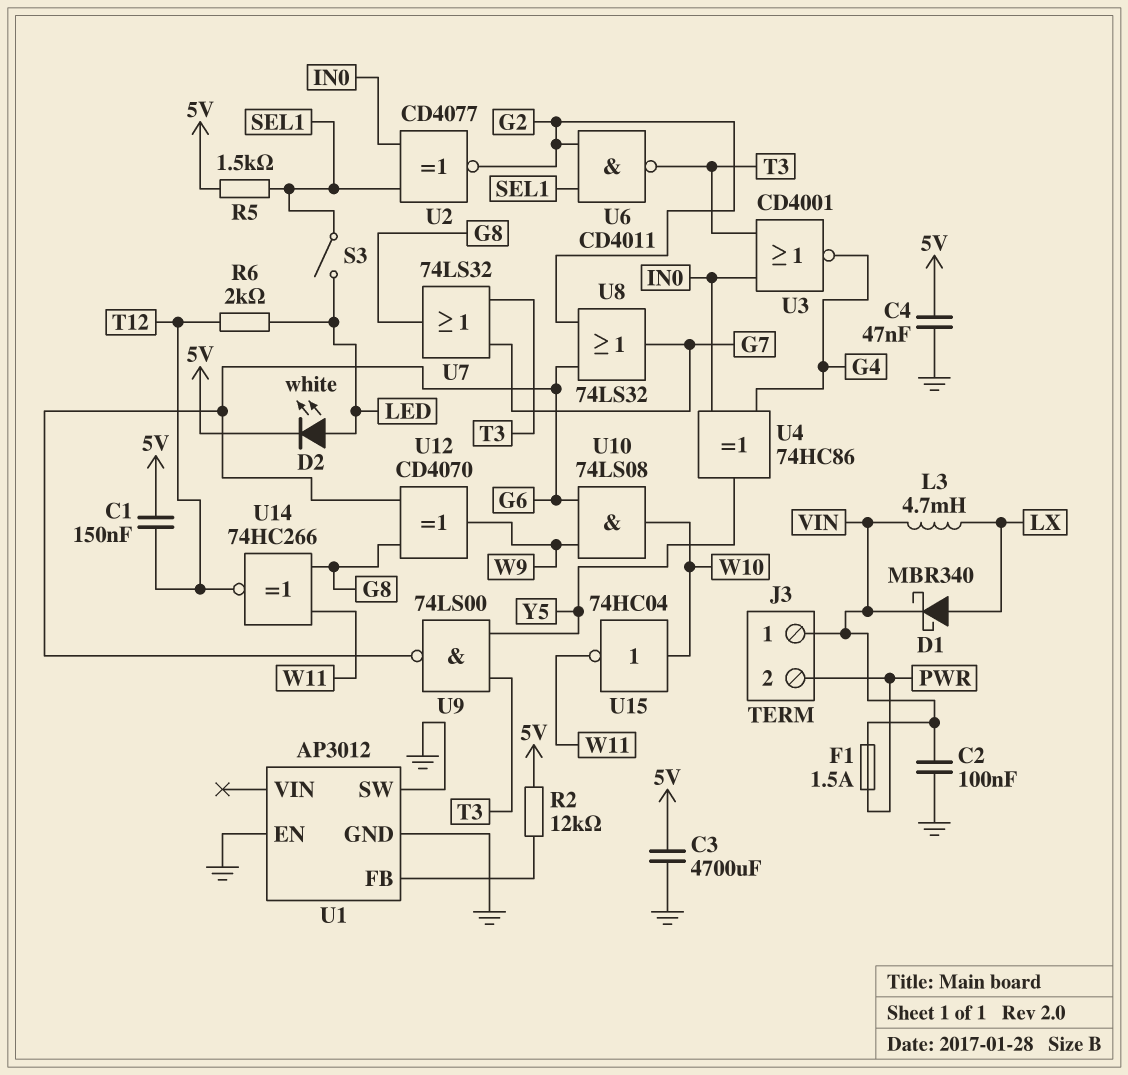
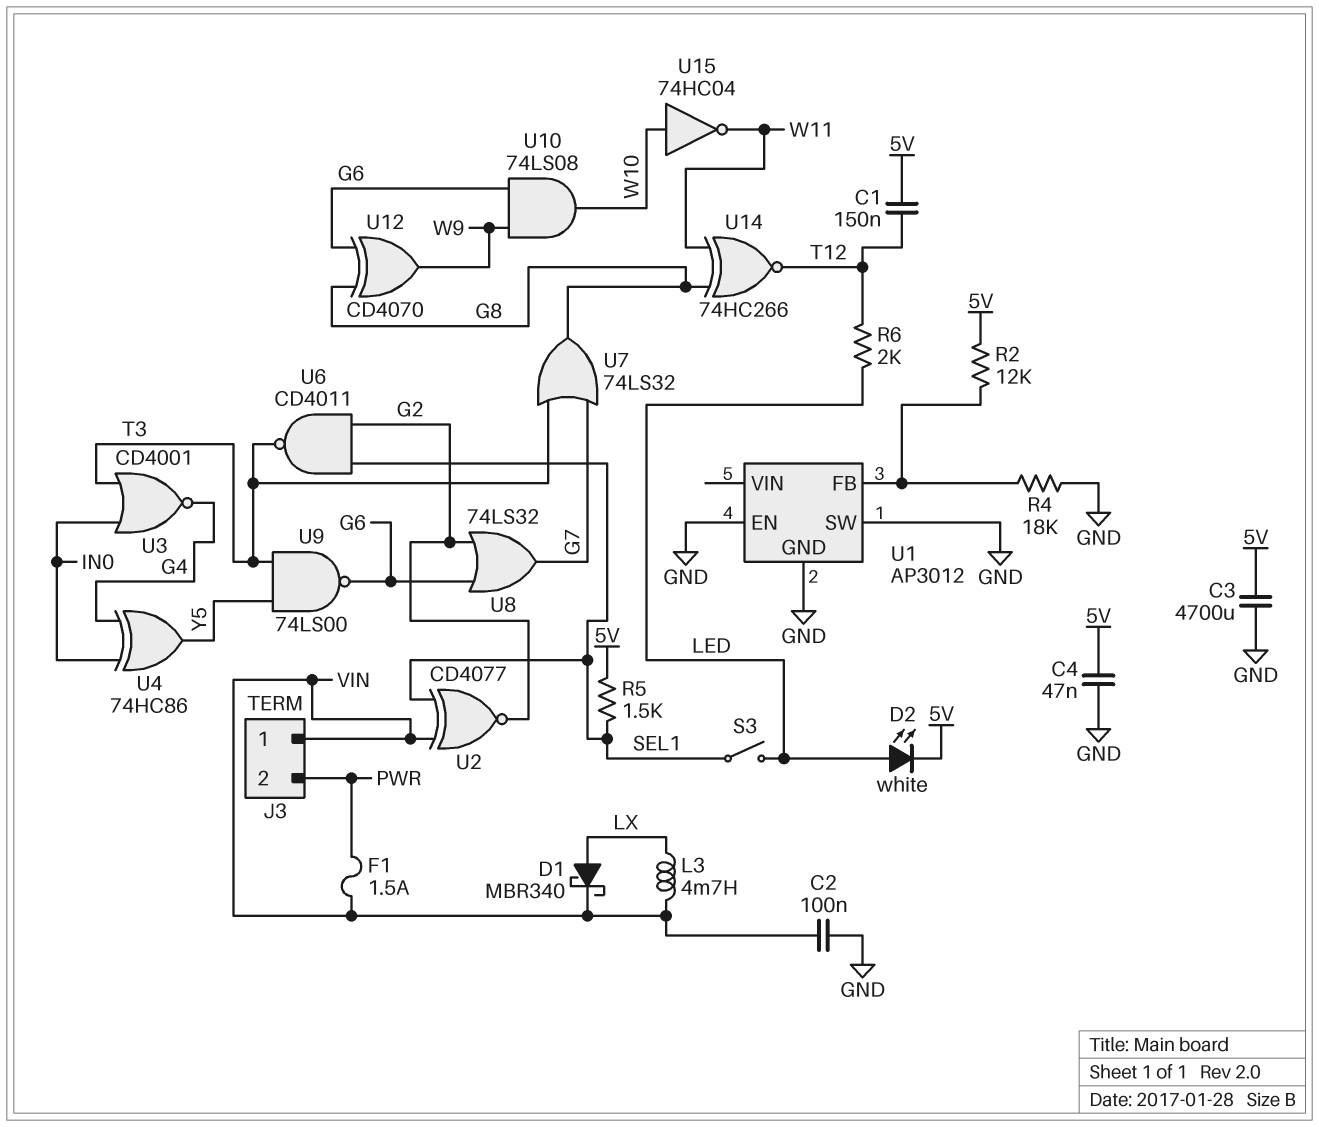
R4: none -> 18k (GND, U1/FB)
U2: XNOR CD4077 (in IN0, in SEL1, out G2) -> XNOR CD4077 (in SEL1, in VIN, out G2)

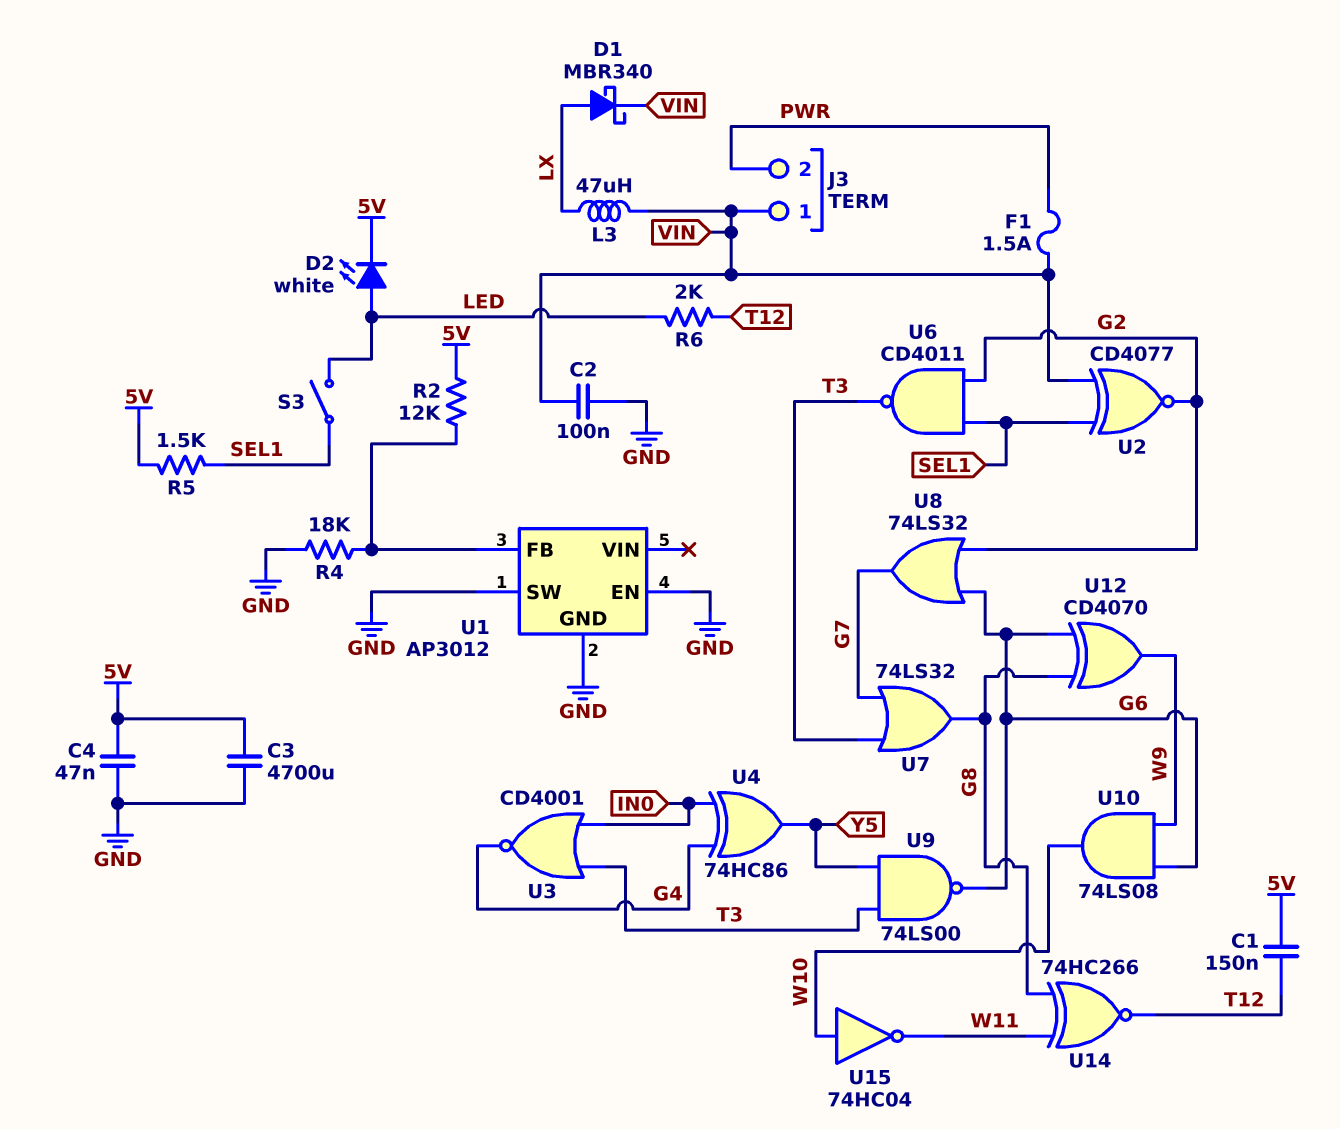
L3: 4.7mH (LX, VIN) -> 47uH (LX, VIN)

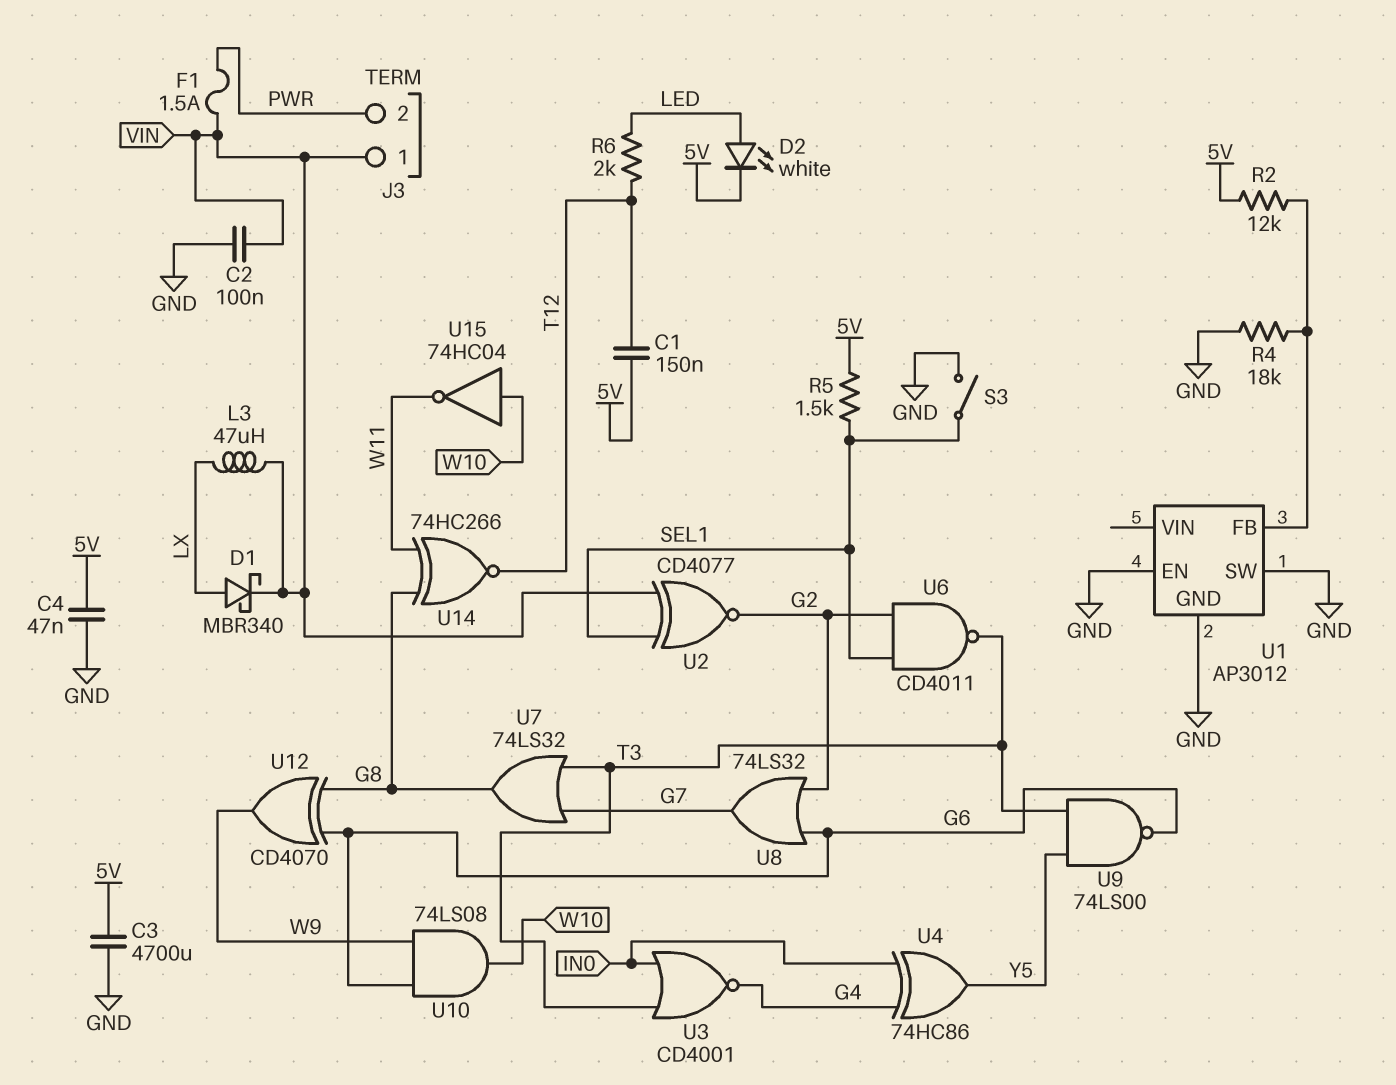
S3: switch (LED, SEL1) -> switch (GND, SEL1)

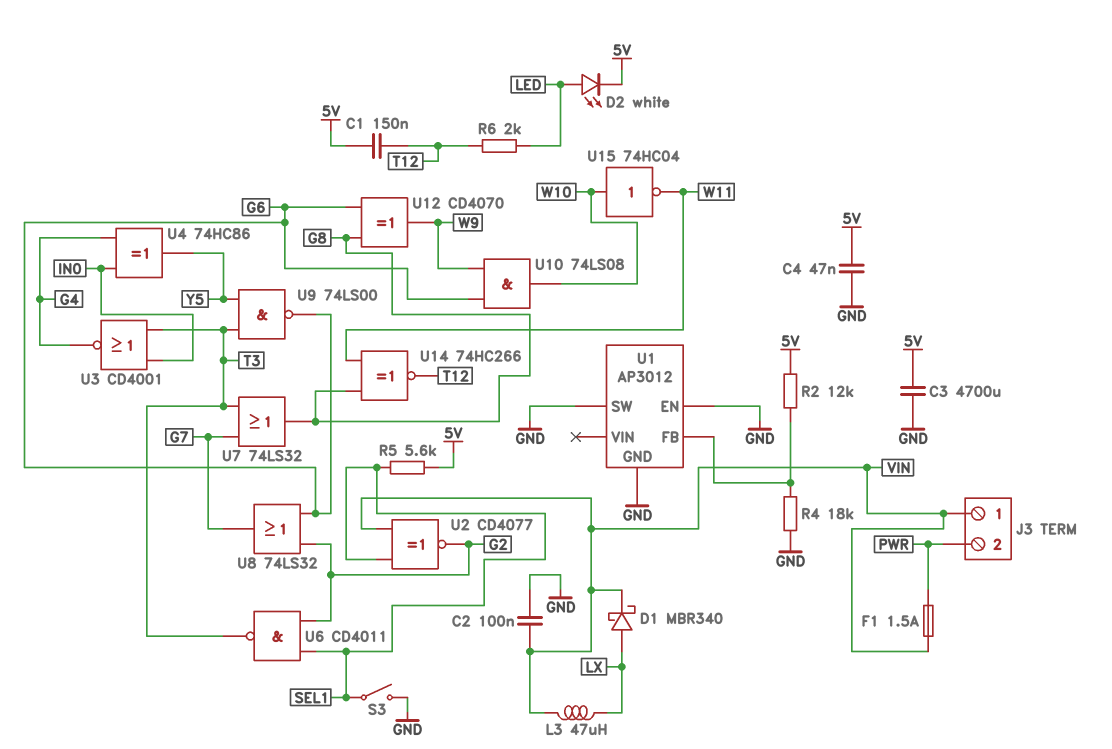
R5: 1.5k (5V, SEL1) -> 5.6k (5V, SEL1)

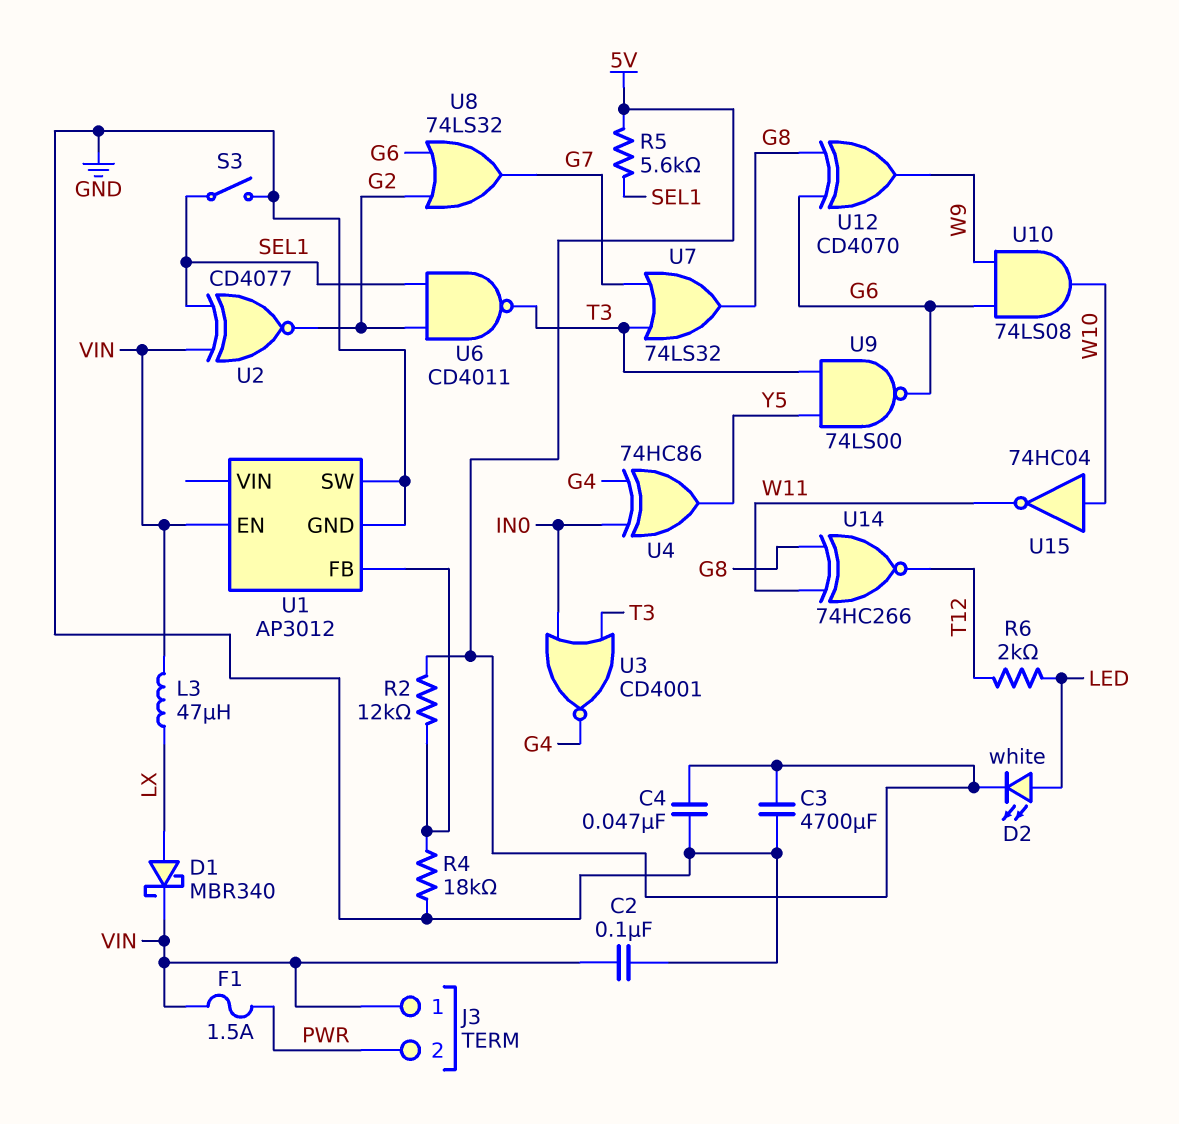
C1: 150nF (5V, T12) -> none
U1 pin EN: GND -> VIN

